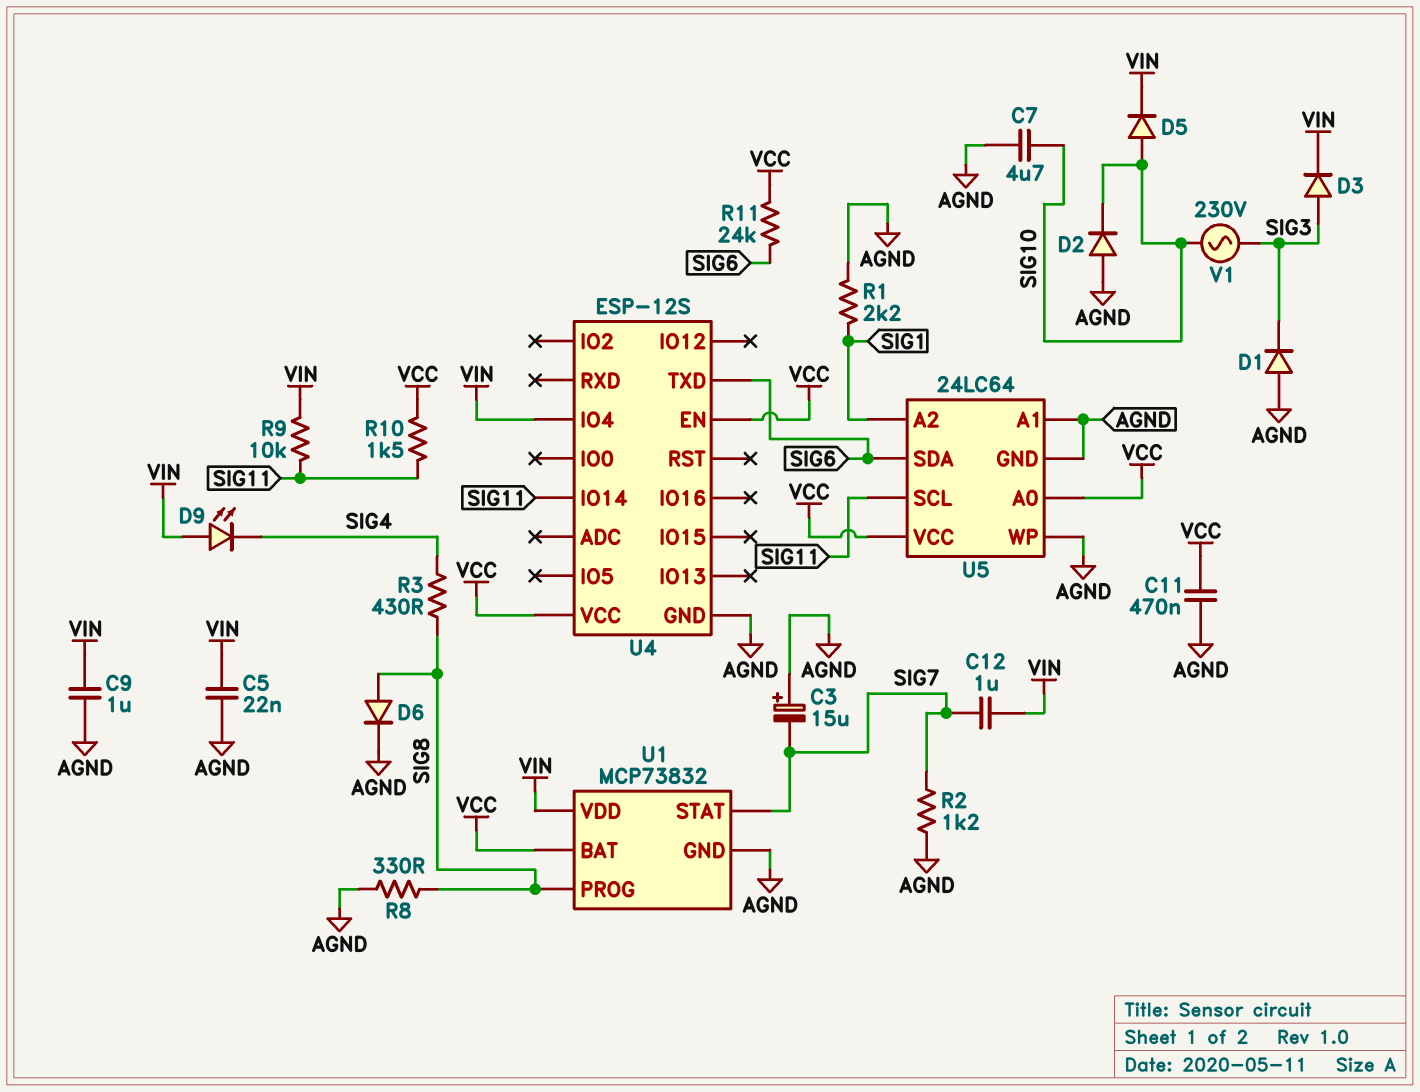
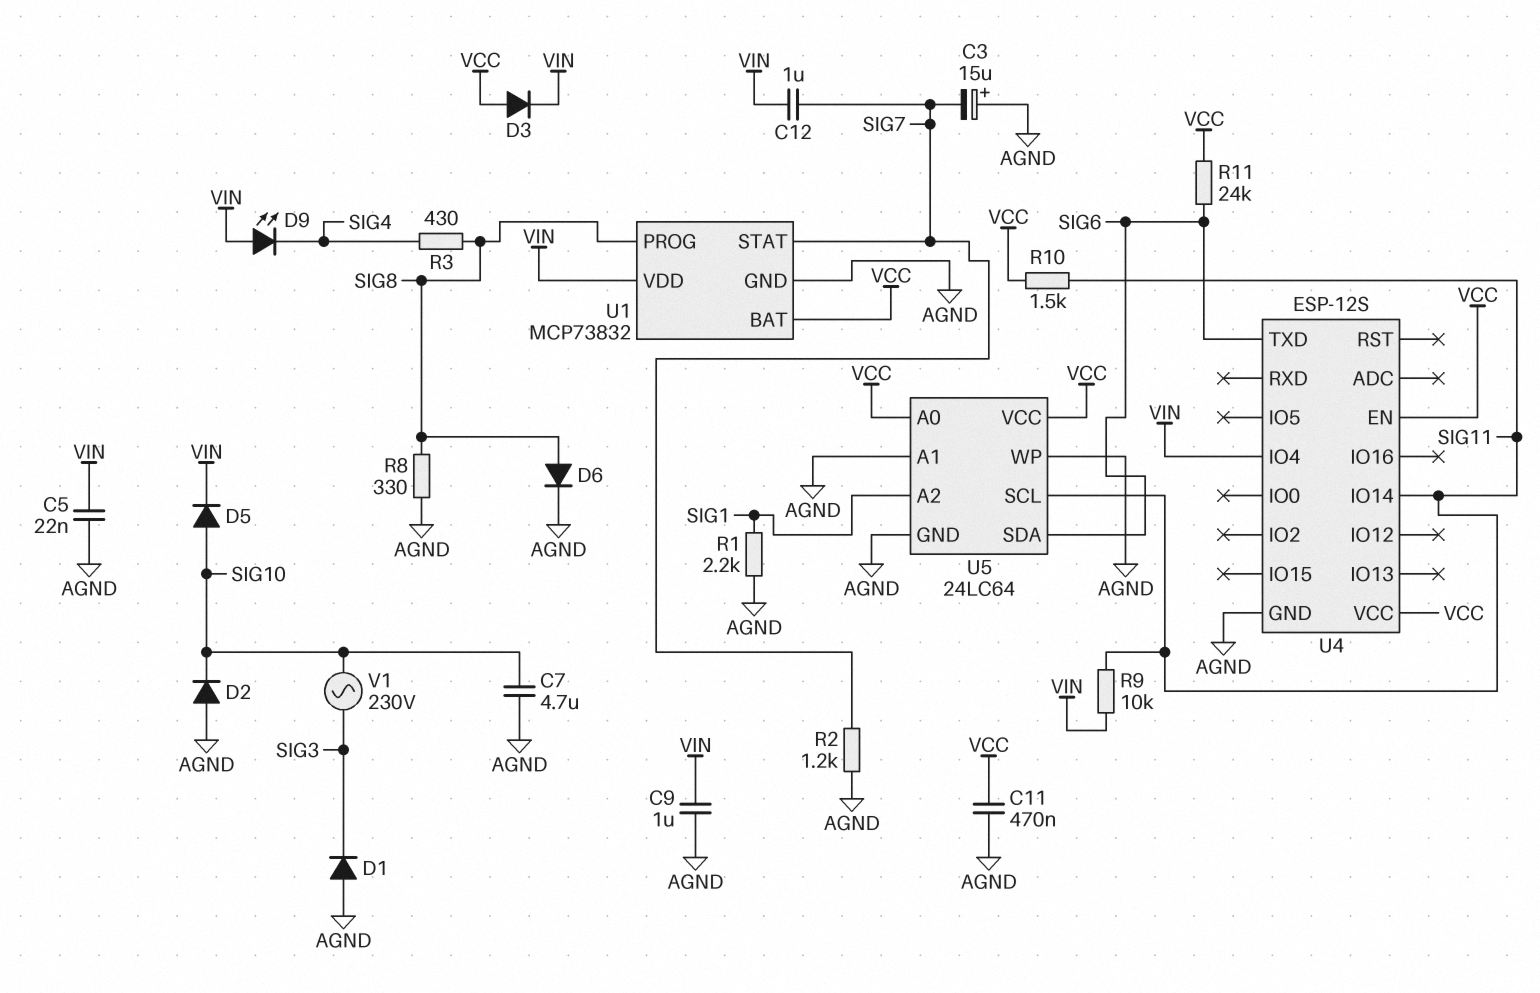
D3: diode (A SIG3, K VIN) -> diode (A VCC, K VIN)

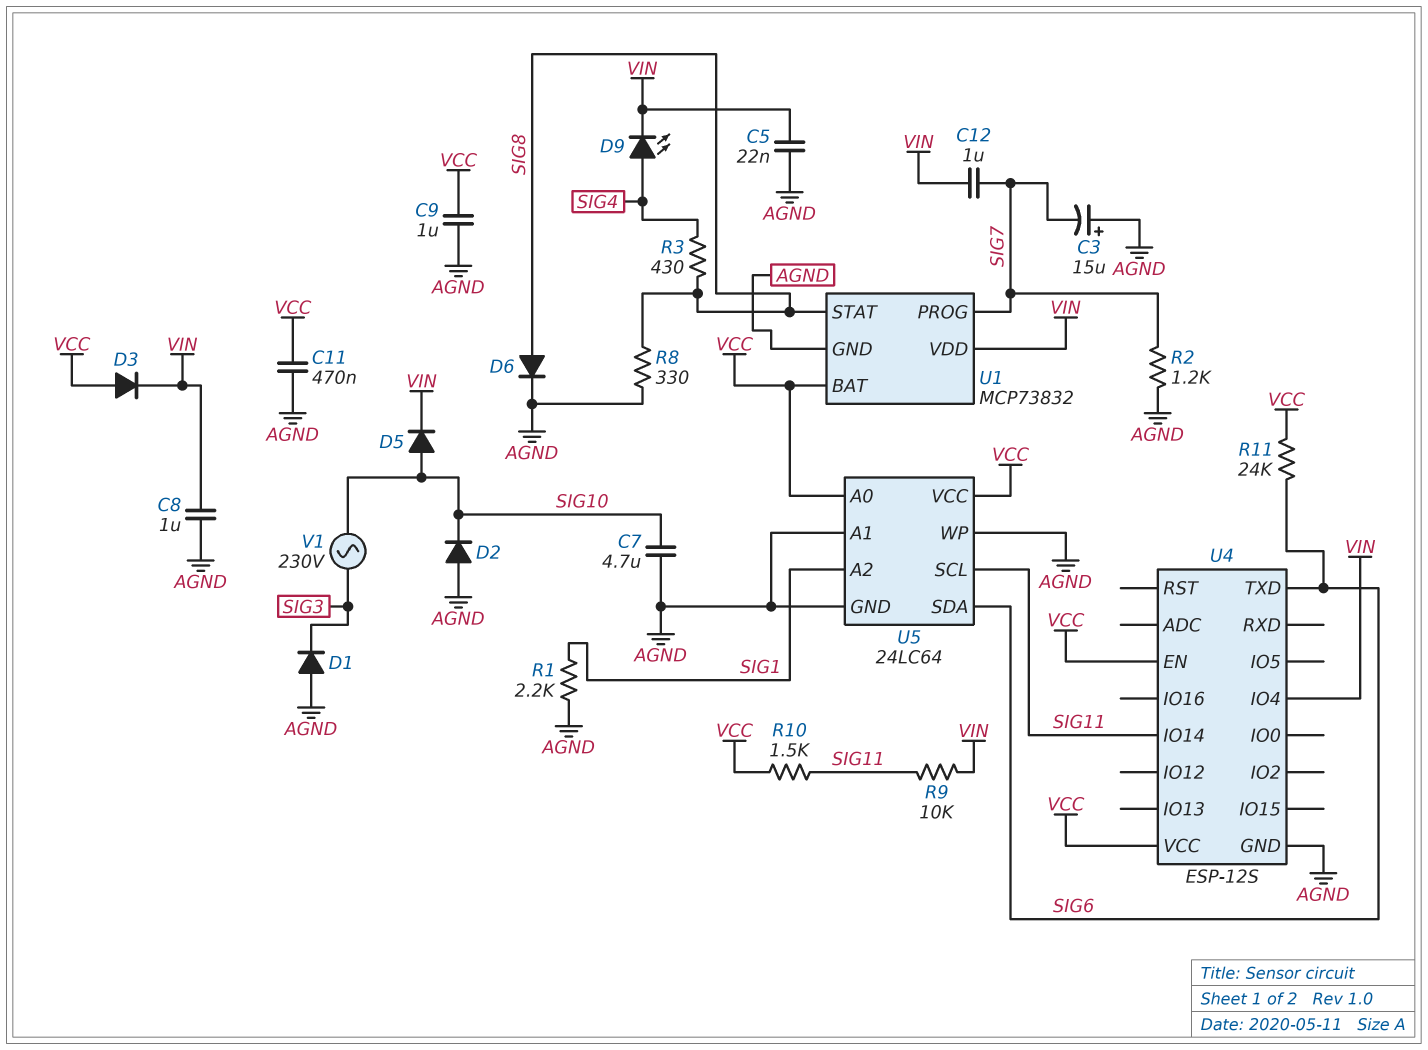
C8: none -> 1uF (AGND, VIN)
C9: 1uF (AGND, VIN) -> 1uF (AGND, VCC)
D9: LED (A VIN, K SIG4) -> LED (A SIG4, K VIN)
U1 pin PROG: SIG8 -> SIG7
U1 pin STAT: SIG7 -> SIG8

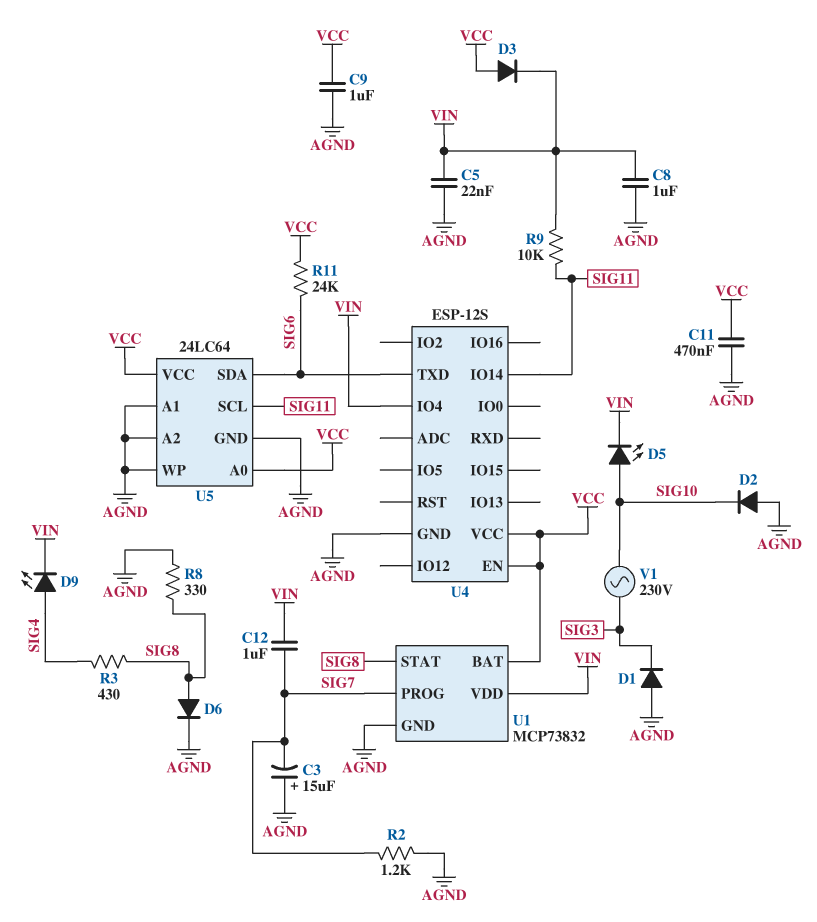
C7: 4.7uF (AGND, SIG10) -> none
D5: diode (A SIG10, K VIN) -> LED (A SIG10, K VIN)
R1: 2.2k (AGND, SIG1) -> none
R10: 1.5k (SIG11, VCC) -> none
U5 pin A2: SIG1 -> AGND

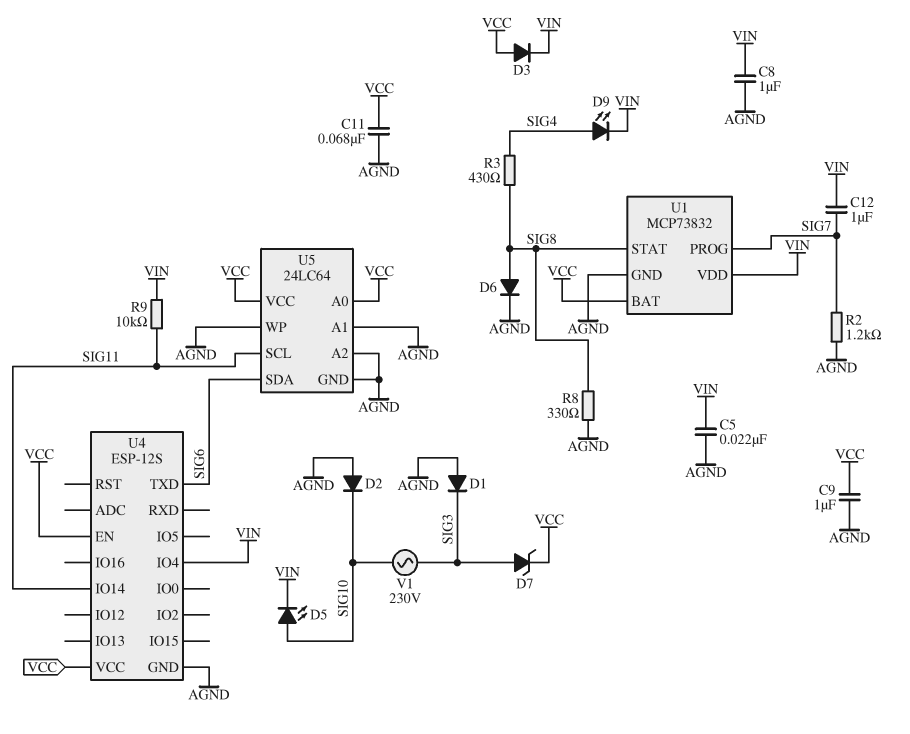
C3: 15uF (plus AGND, minus SIG7) -> none
C11: 470nF (AGND, VCC) -> 68nF (AGND, VCC)
D7: none -> zener (A SIG3, K VCC)
R11: 24k (SIG6, VCC) -> none

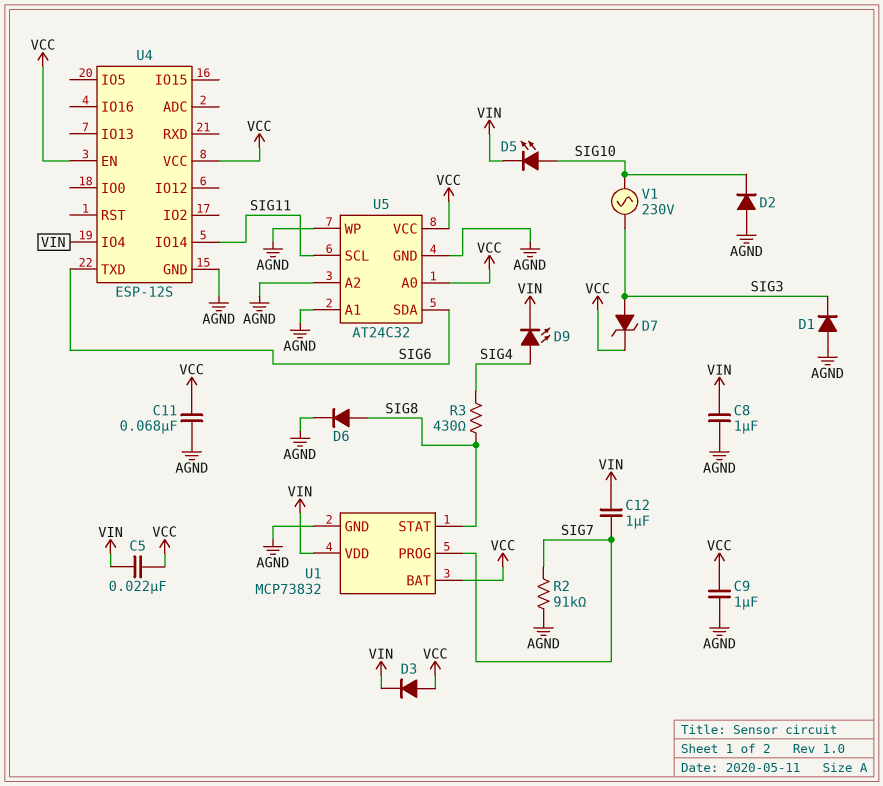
C5: 22nF (AGND, VIN) -> 22nF (VCC, VIN)
R2: 1.2k (AGND, SIG7) -> 91k (AGND, SIG7)
R8: 330 (AGND, SIG8) -> none
R9: 10k (SIG11, VIN) -> none
U5: 24LC64 -> AT24C32

